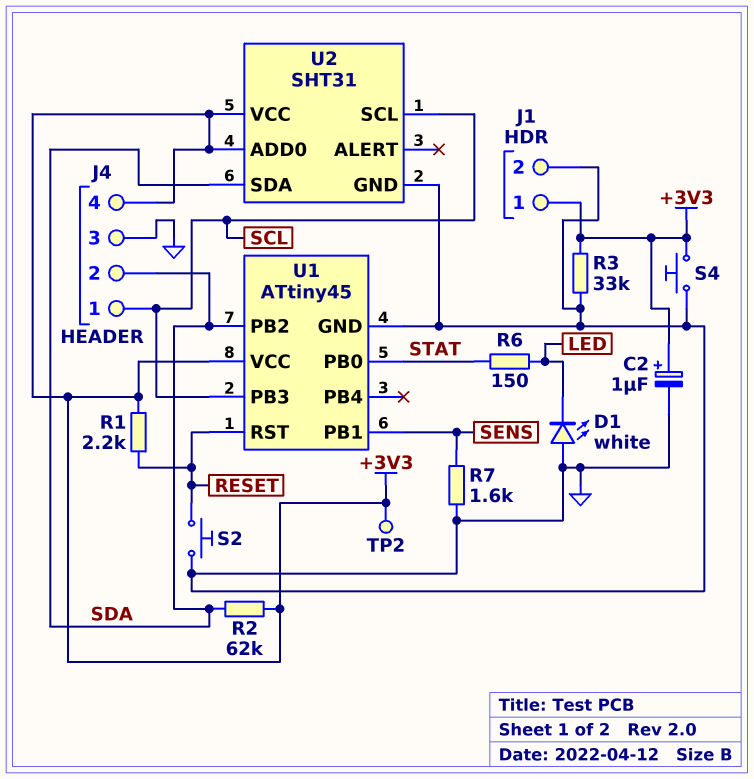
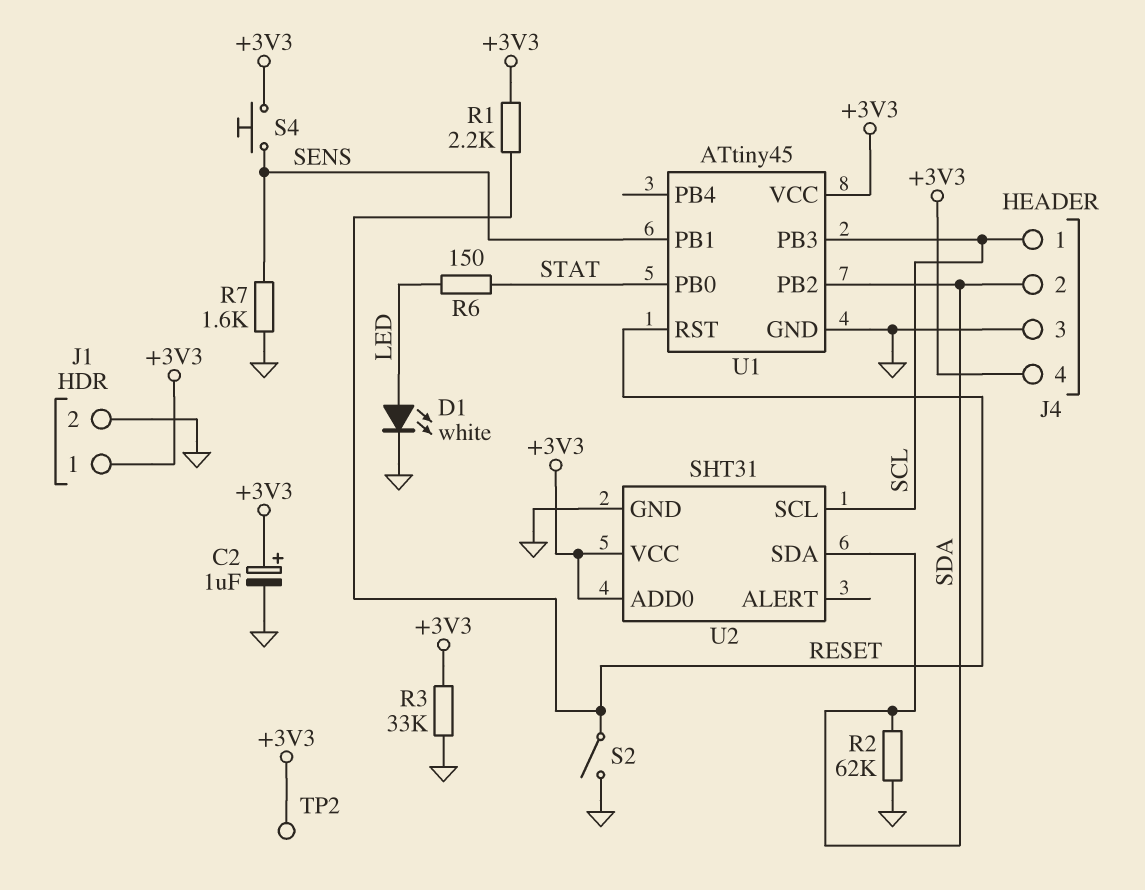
D1: LED white (A GND, K LED) -> LED white (A LED, K GND)
R2: 62k (+3V3, SDA) -> 62k (GND, SDA)
S2: button (GND, RESET) -> switch (GND, RESET)
S4: button (+3V3, GND) -> button (+3V3, SENS)

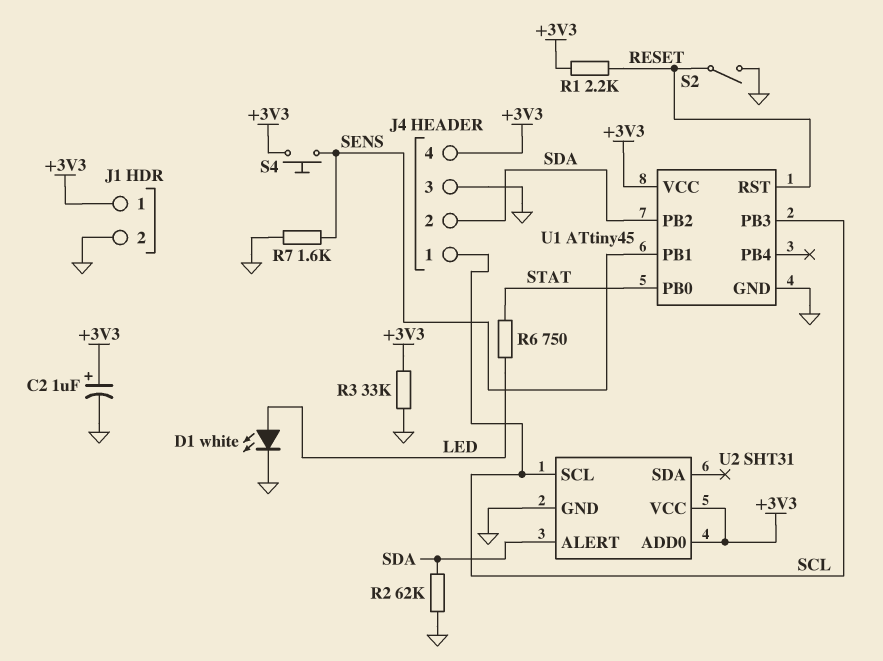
R6: 150 (LED, STAT) -> 750 (LED, STAT)
TP2: test point (+3V3) -> none
U2 pin ALERT: none -> SDA
U2 pin SDA: SDA -> none

